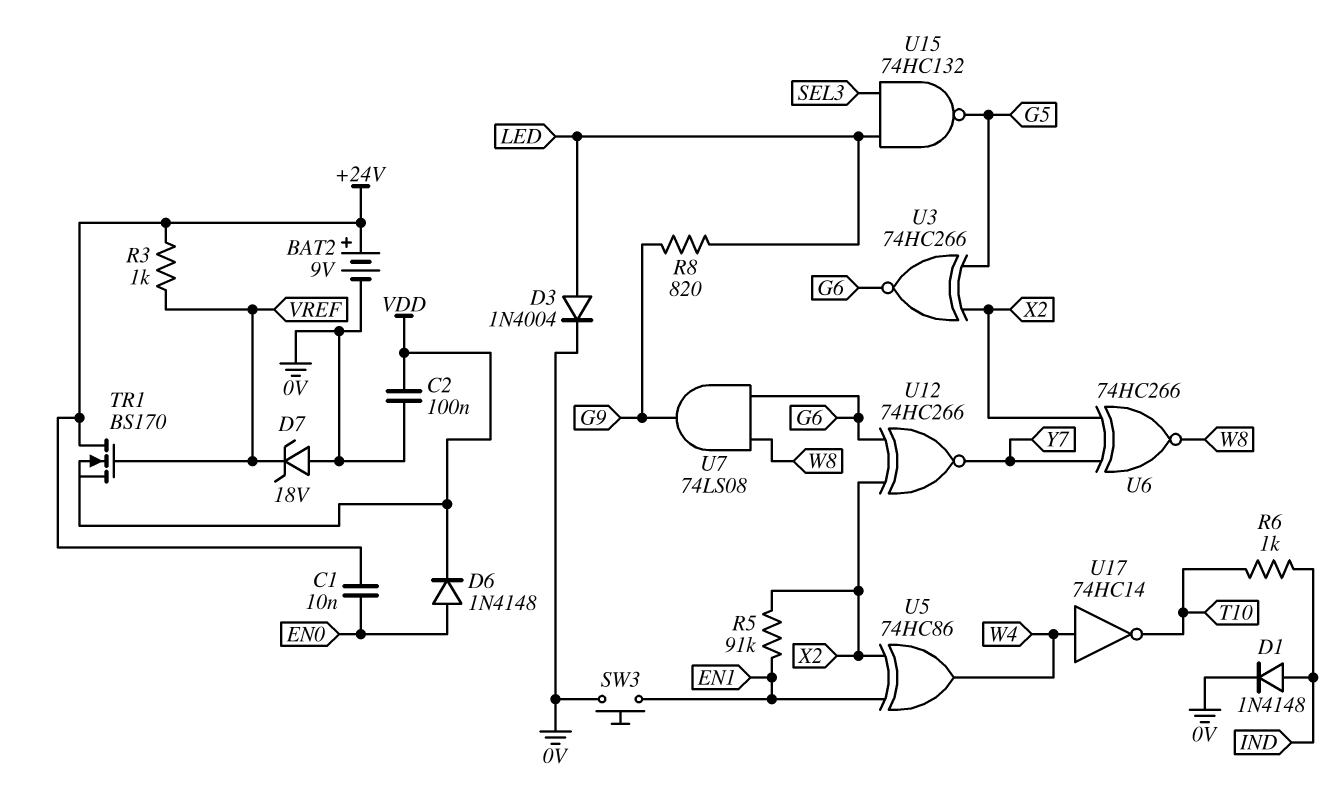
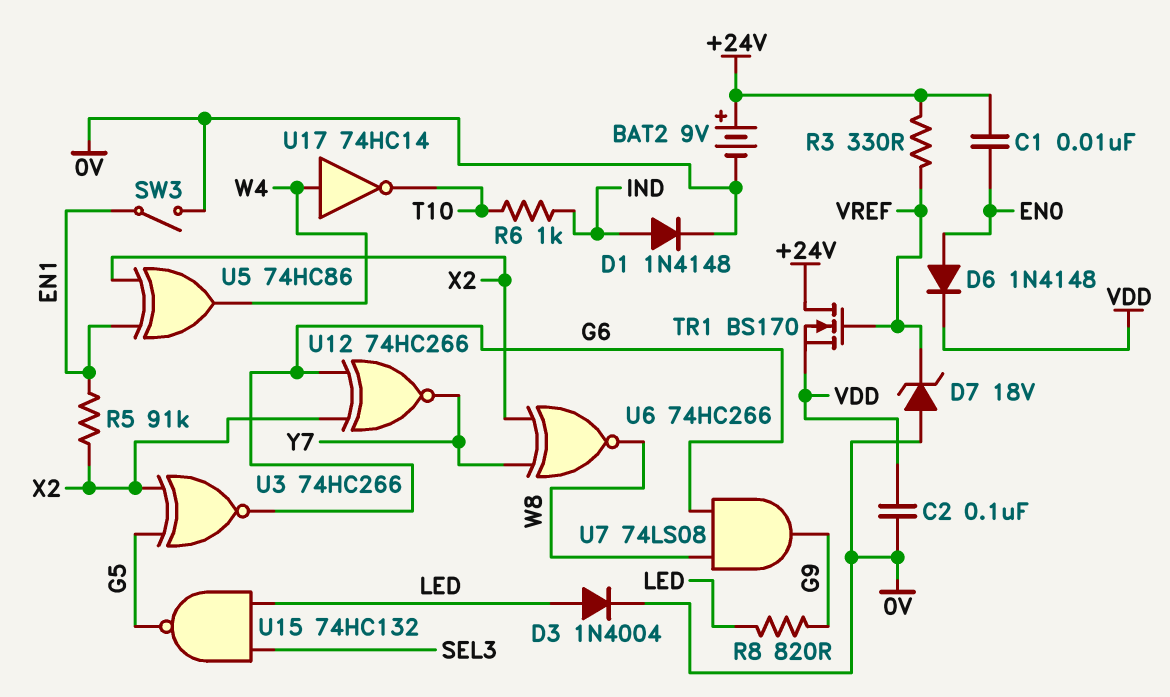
R3: 1k (+24V, VREF) -> 330 (+24V, VREF)
SW3: button (0V, EN1) -> switch (0V, EN1)

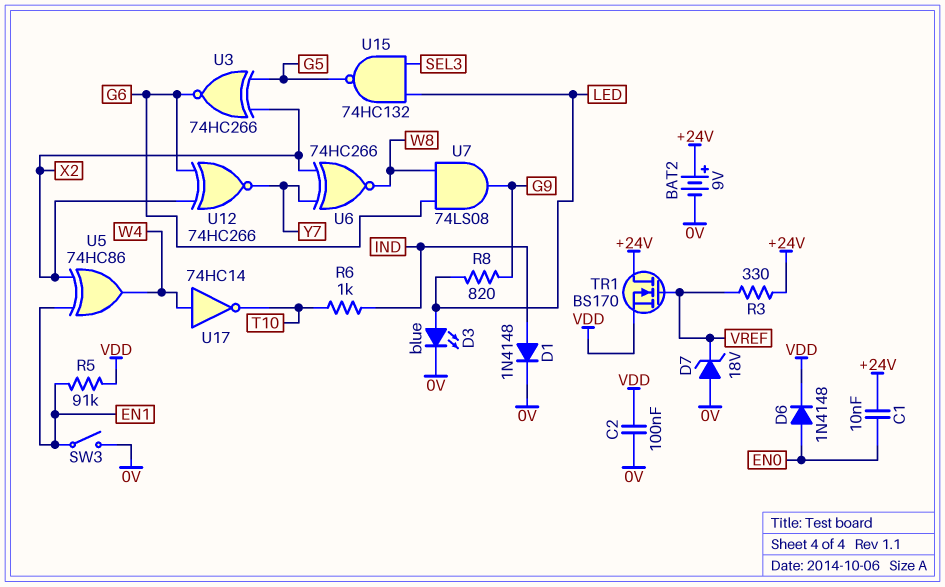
D3: diode 1N4004 (A LED, K 0V) -> LED blue (A LED, K 0V)
R5: 91k (EN1, X2) -> 91k (EN1, VDD)

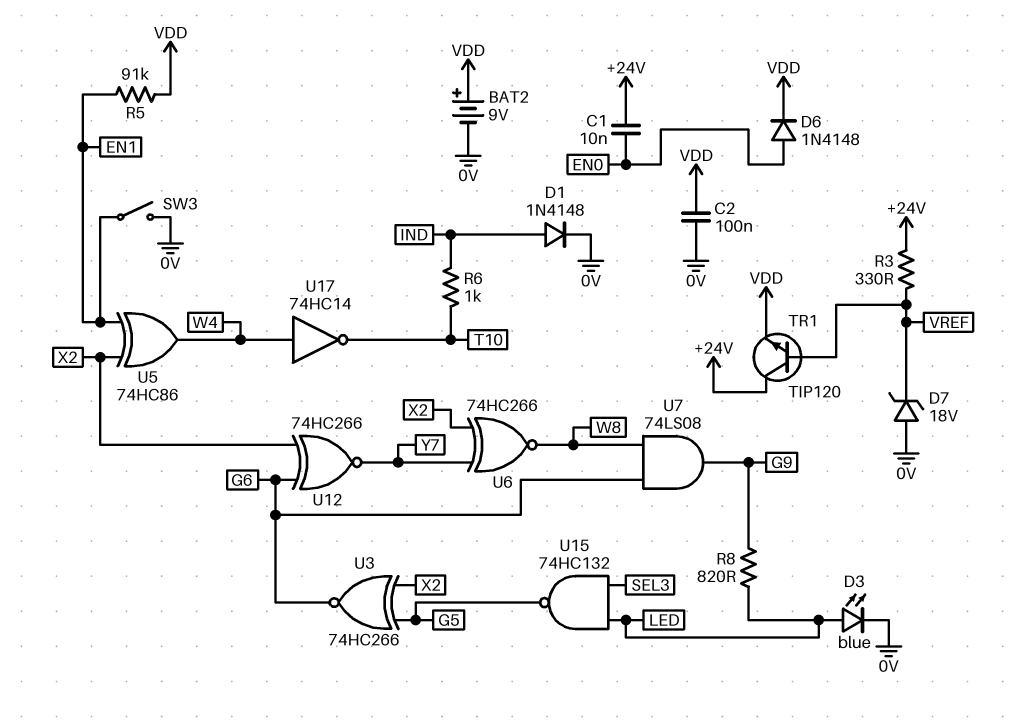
BAT2: 9V (plus +24V, minus 0V) -> 9V (plus VDD, minus 0V)
TR1: NMOS BS170 (G VREF, D +24V, S VDD) -> NPN TIP120 (B VREF, C +24V, E VDD)

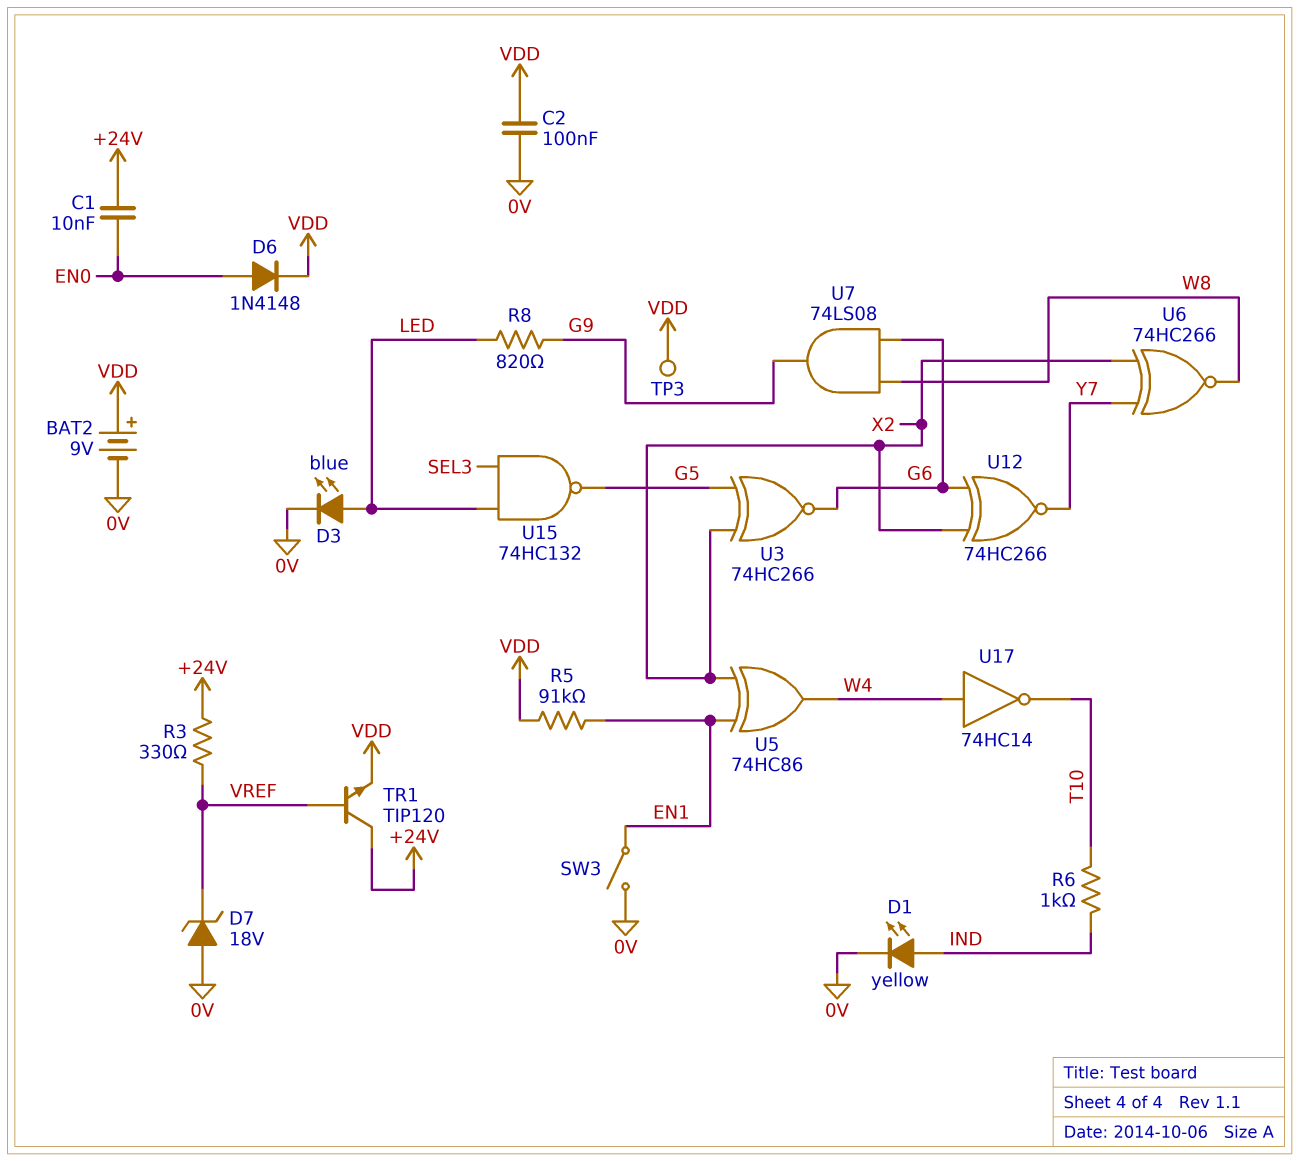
D1: diode 1N4148 (A IND, K 0V) -> LED yellow (A IND, K 0V)
TP3: none -> test point (VDD)

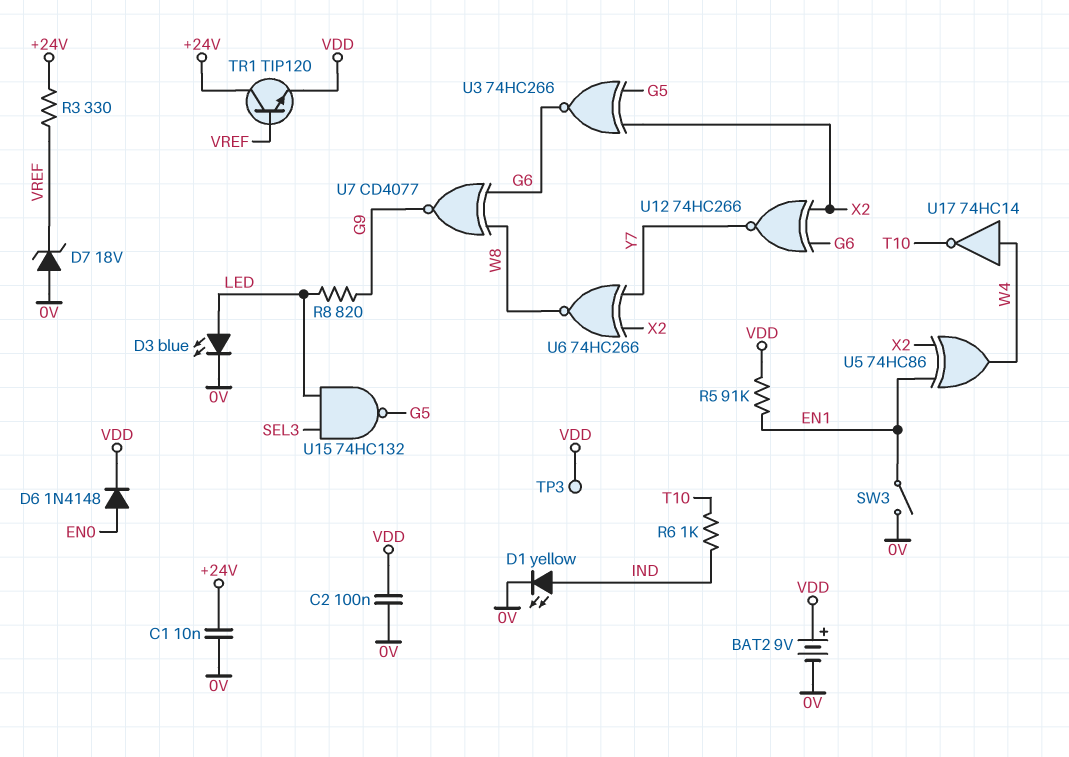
C1: 10nF (+24V, EN0) -> 10nF (+24V, 0V)
U7: AND 74LS08 (in G6, in W8, out G9) -> XNOR CD4077 (in G6, in W8, out G9)

